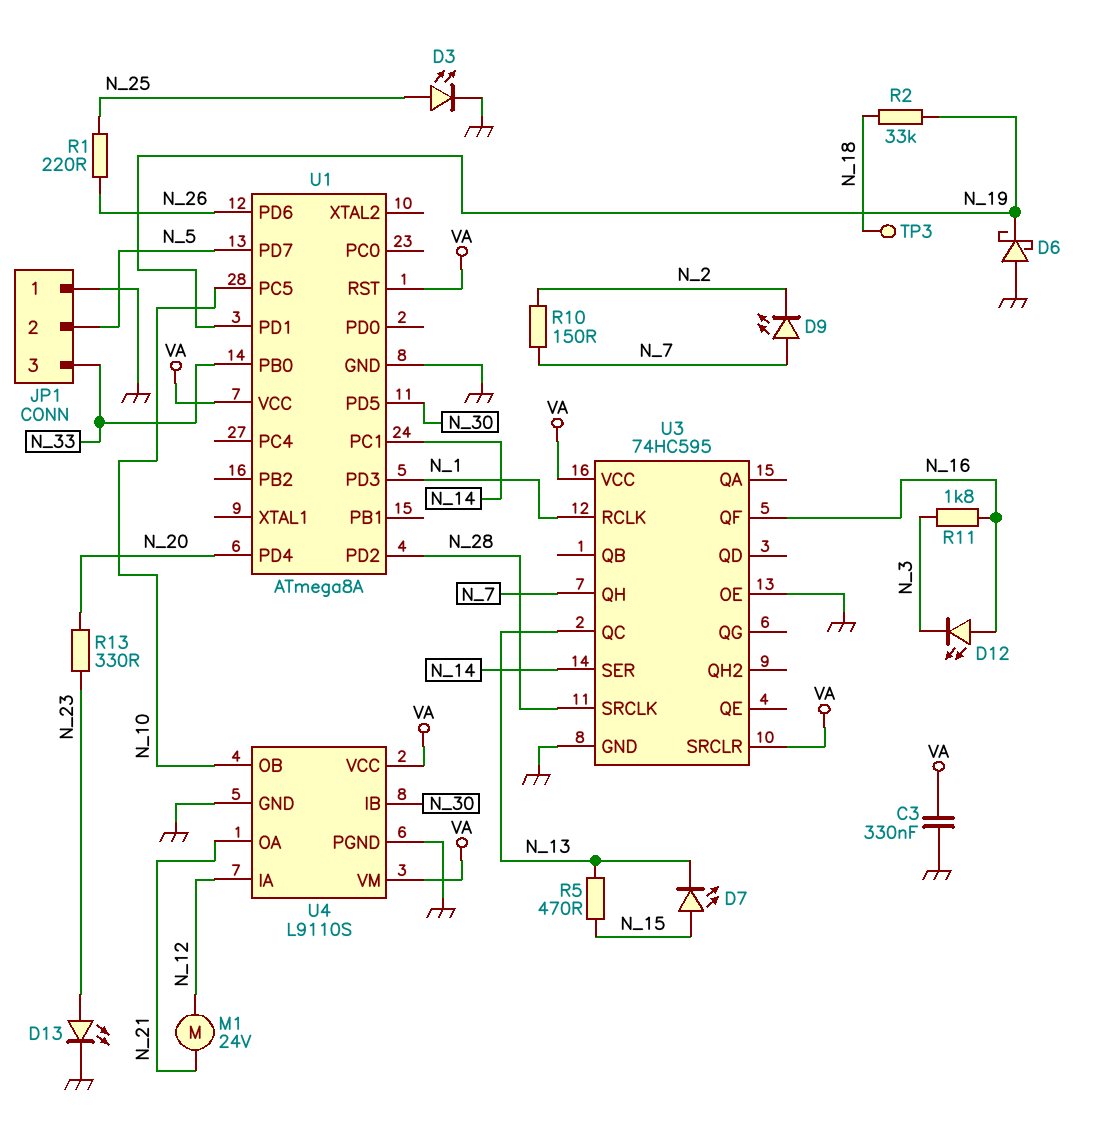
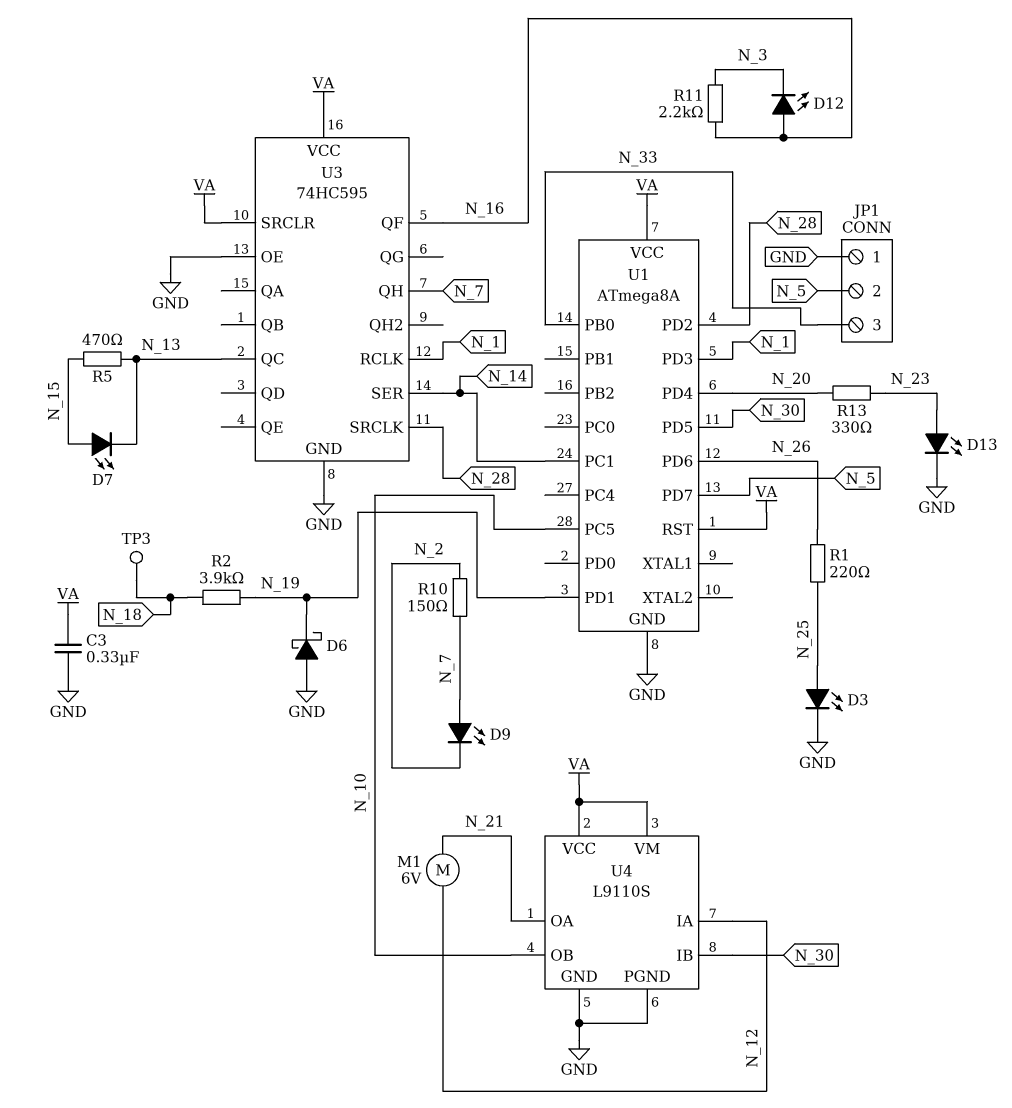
M1: motor 24V (N_12, N_21) -> motor 6V (N_12, N_21)
R2: 33k (N_18, N_19) -> 3.9k (N_18, N_19)
R11: 1.8k (N_3, N_16) -> 2.2k (N_3, N_16)

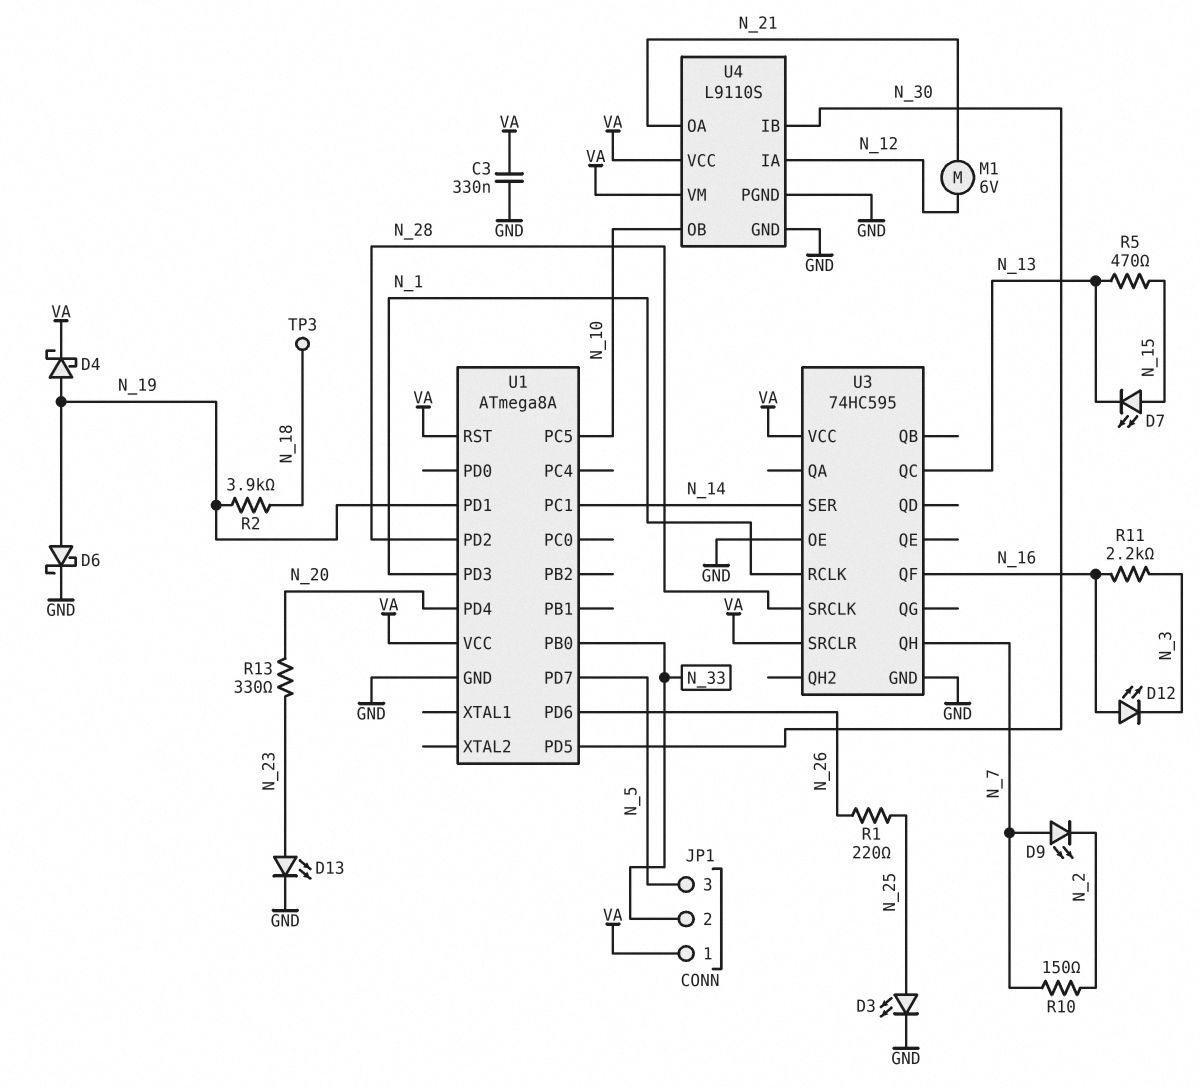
D4: none -> schottky (A N_19, K VA)
D6: schottky (A GND, K N_19) -> schottky (A N_19, K GND)
JP1 pin 1: GND -> VA
JP1 pin 2: N_5 -> N_33
JP1 pin 3: N_33 -> N_5

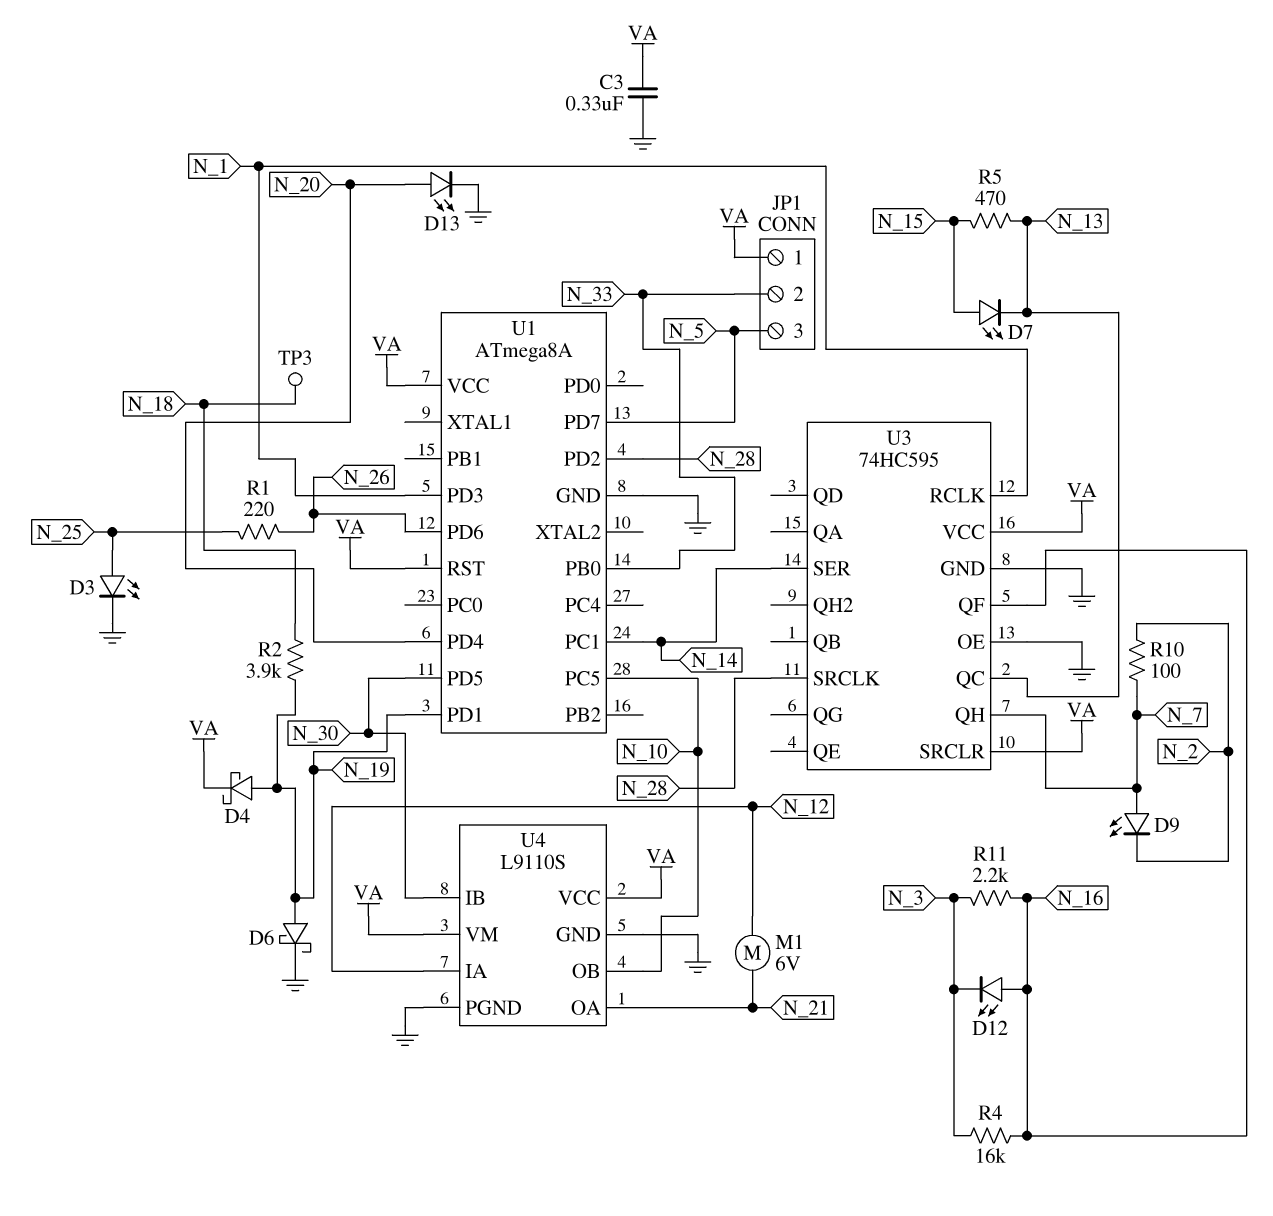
D13: LED (A N_23, K GND) -> LED (A N_20, K GND)
R4: none -> 16k (N_3, N_16)
R10: 150 (N_2, N_7) -> 100 (N_2, N_7)
R13: 330 (N_20, N_23) -> none

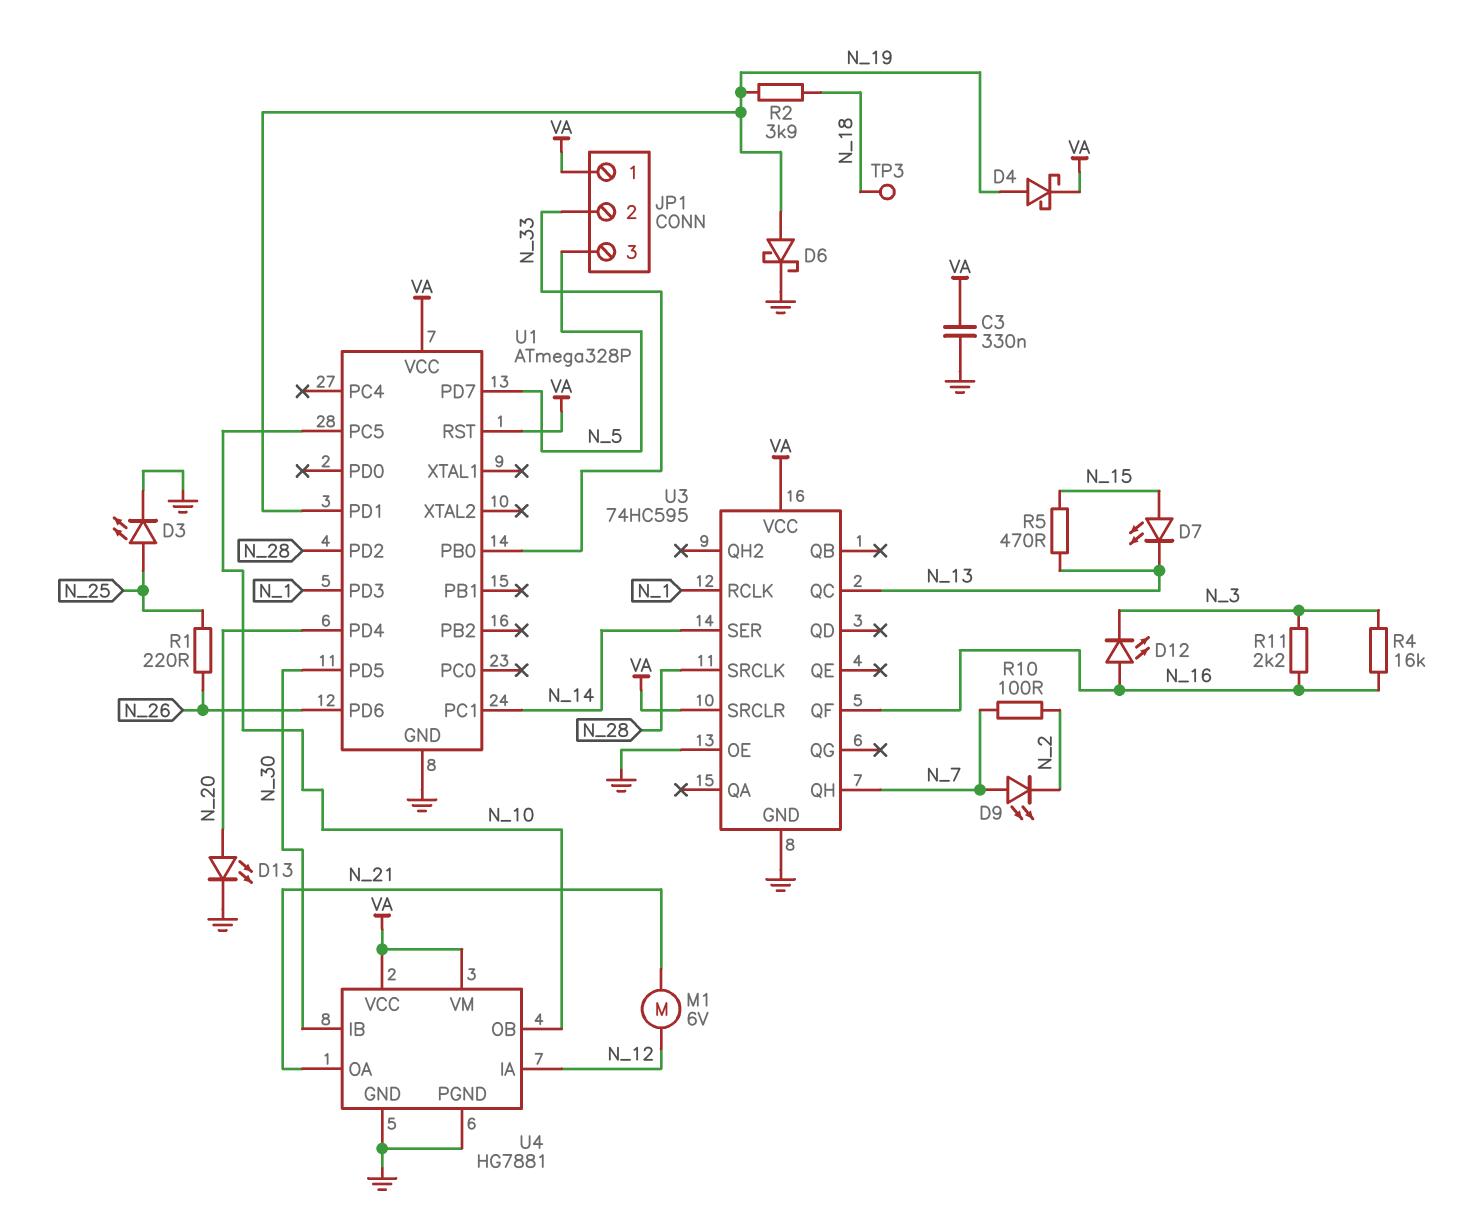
U1: ATmega8A -> ATmega328P
U4: L9110S -> HG7881

